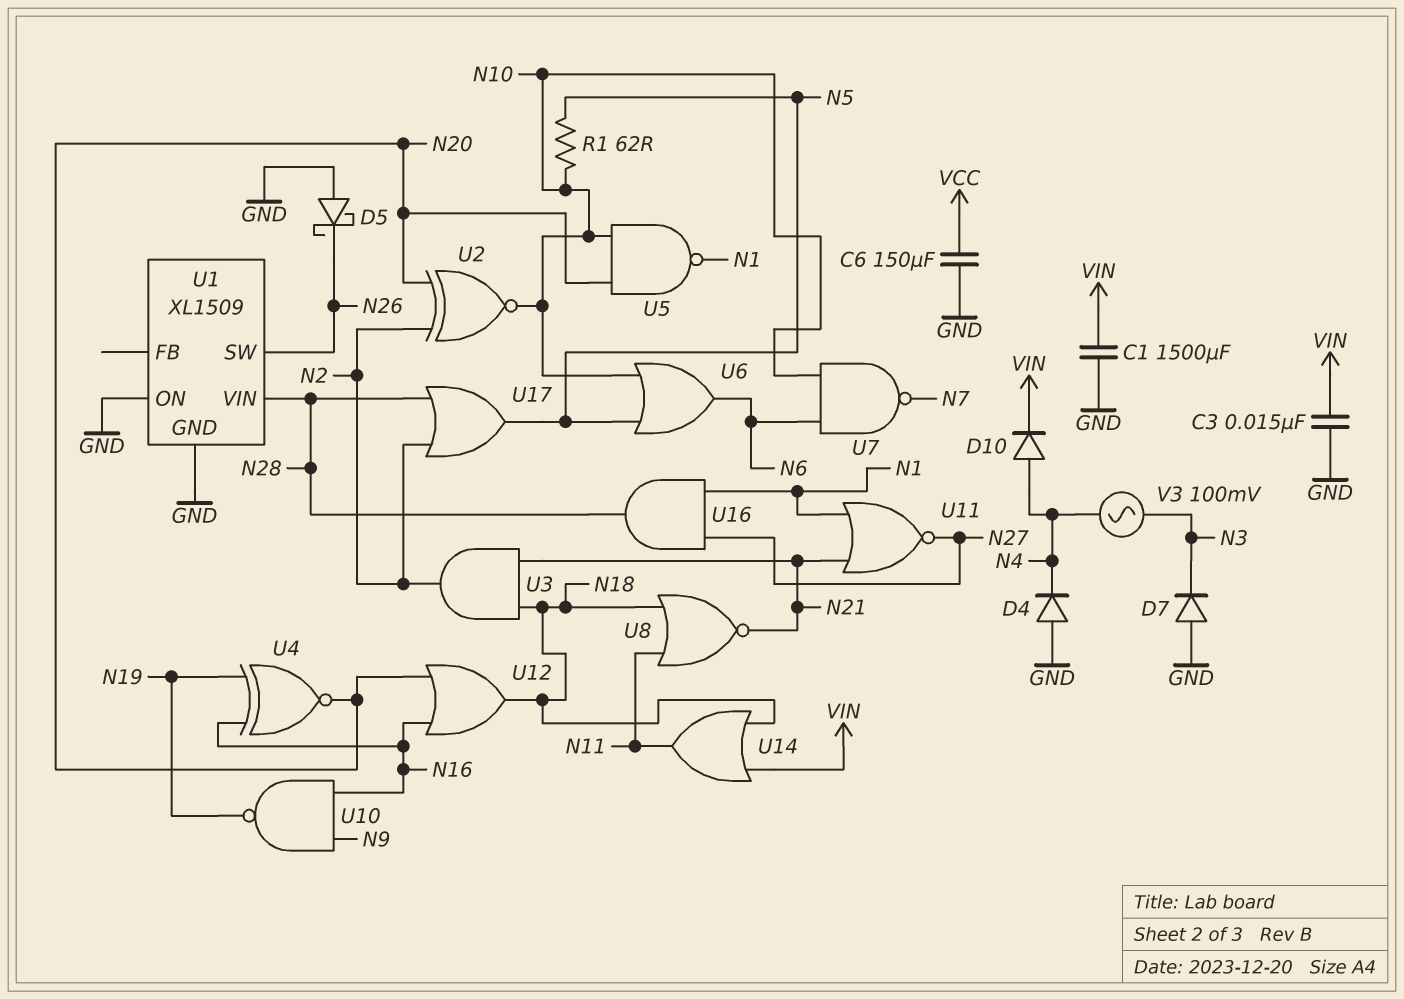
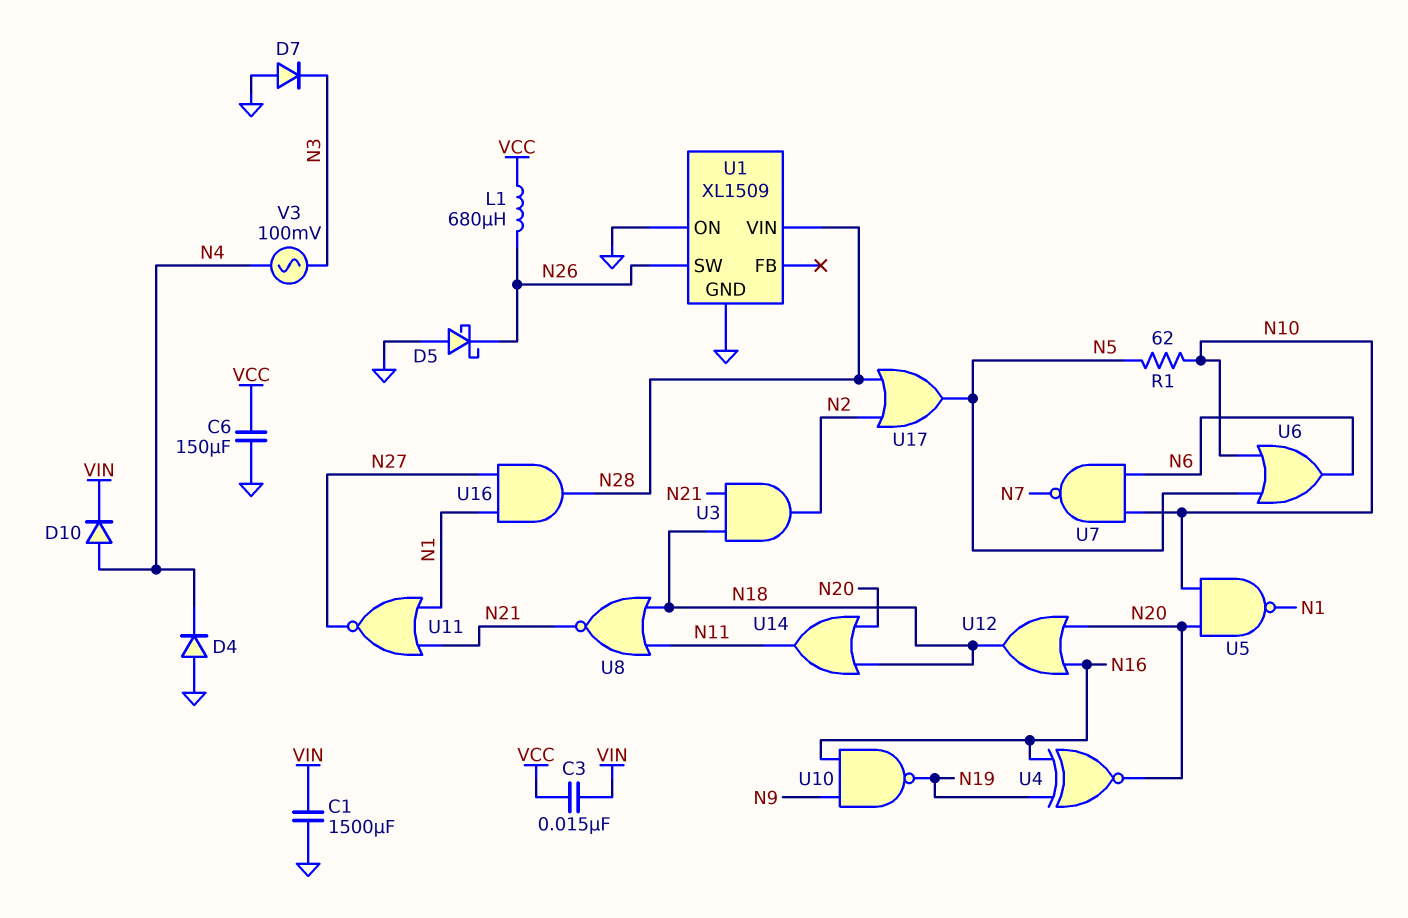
C3: 15nF (GND, VIN) -> 15nF (VCC, VIN)
L1: none -> 680uH (N26, VCC)
U2: XNOR (in N2, in N20, out N10) -> none
U14: OR (in N18, in VIN, out N11) -> OR (in N18, in N20, out N11)

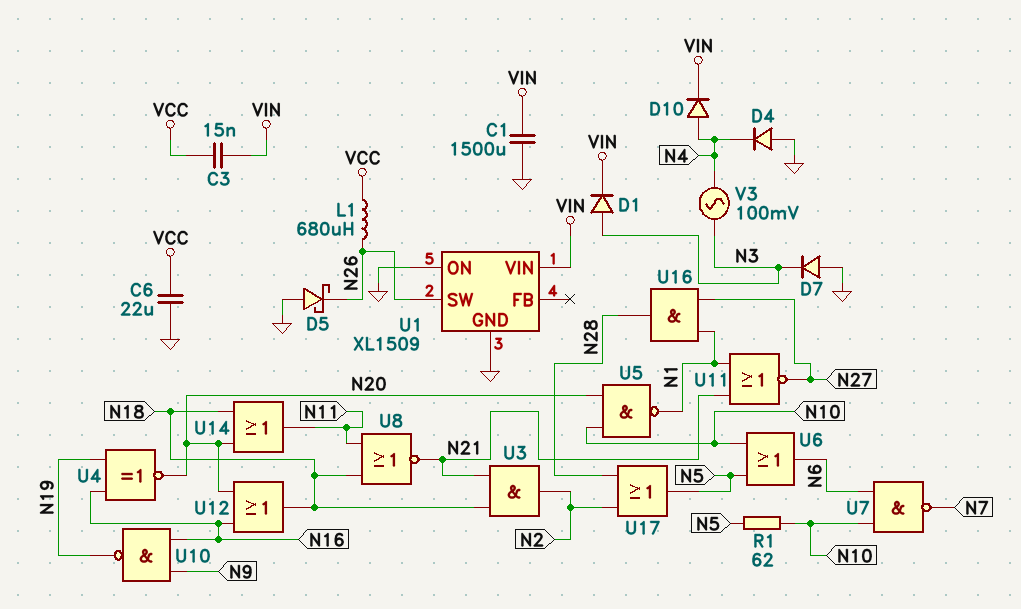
C6: 150uF (GND, VCC) -> 22uF (GND, VCC)
D1: none -> diode (A N3, K VIN)
U1 pin VIN: N28 -> VIN

